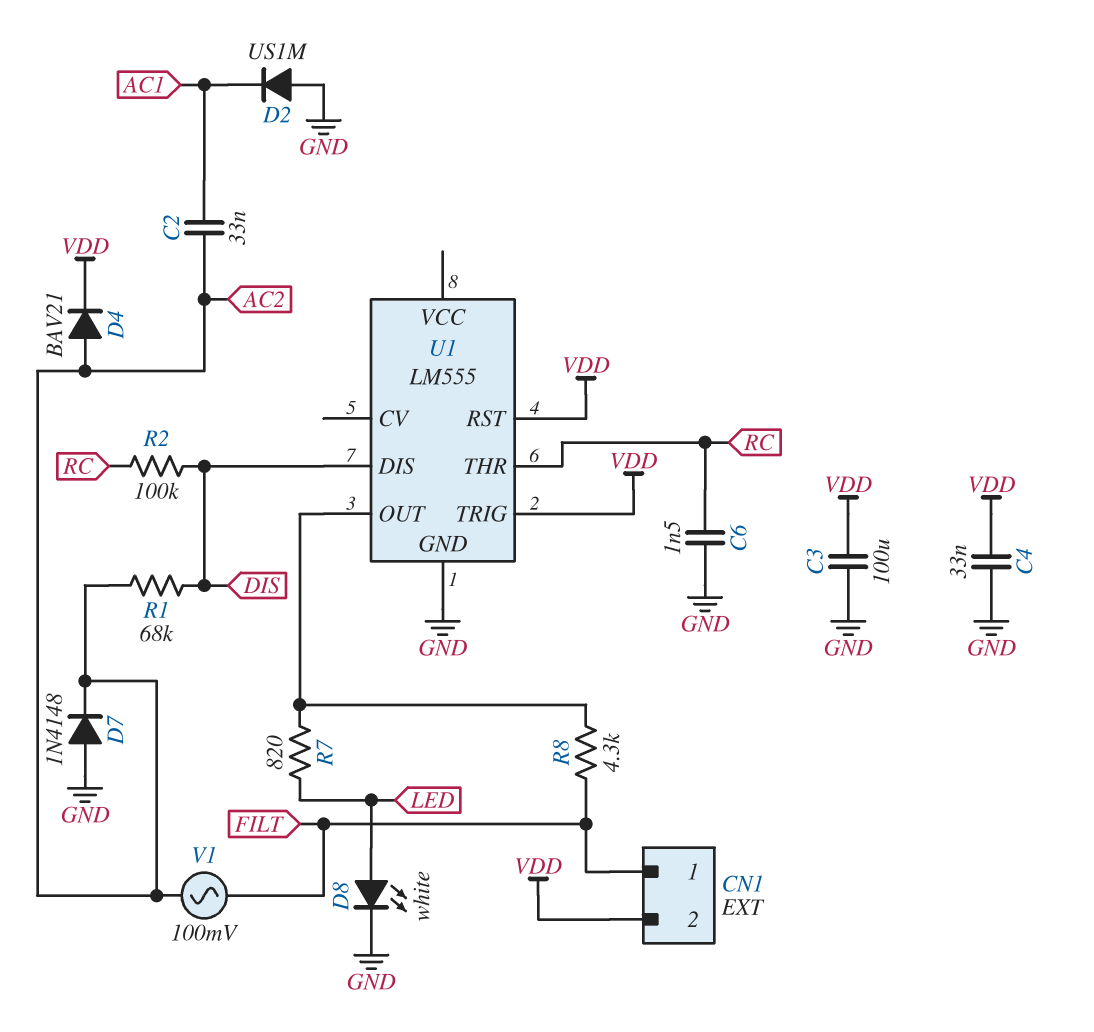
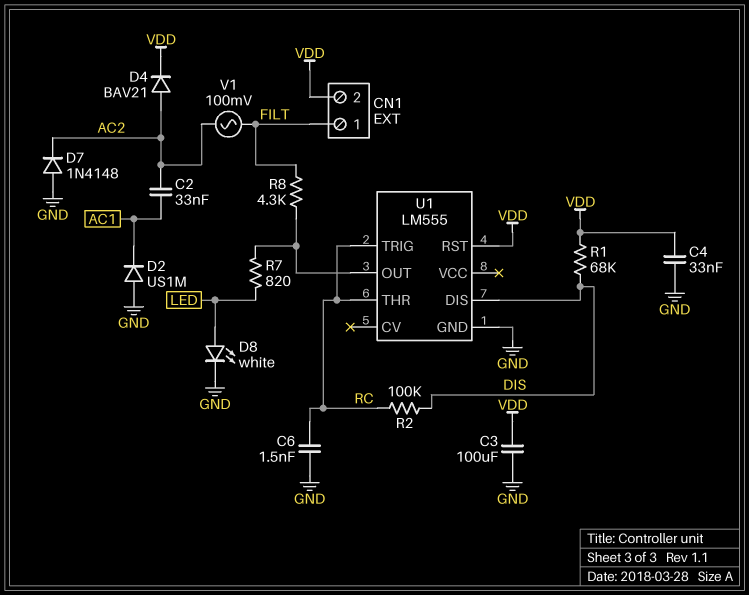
R1: 68k (AC2, DIS) -> 68k (DIS, VDD)
U1 pin TRIG: VDD -> RC

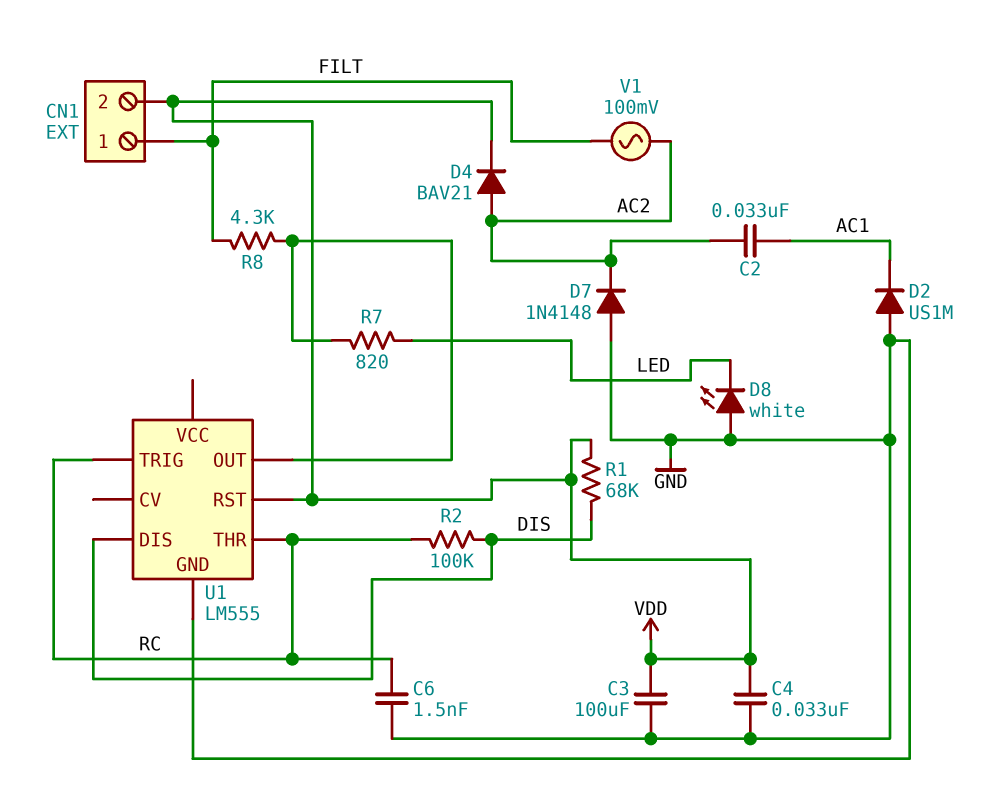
D8: LED white (A LED, K GND) -> LED white (A GND, K LED)

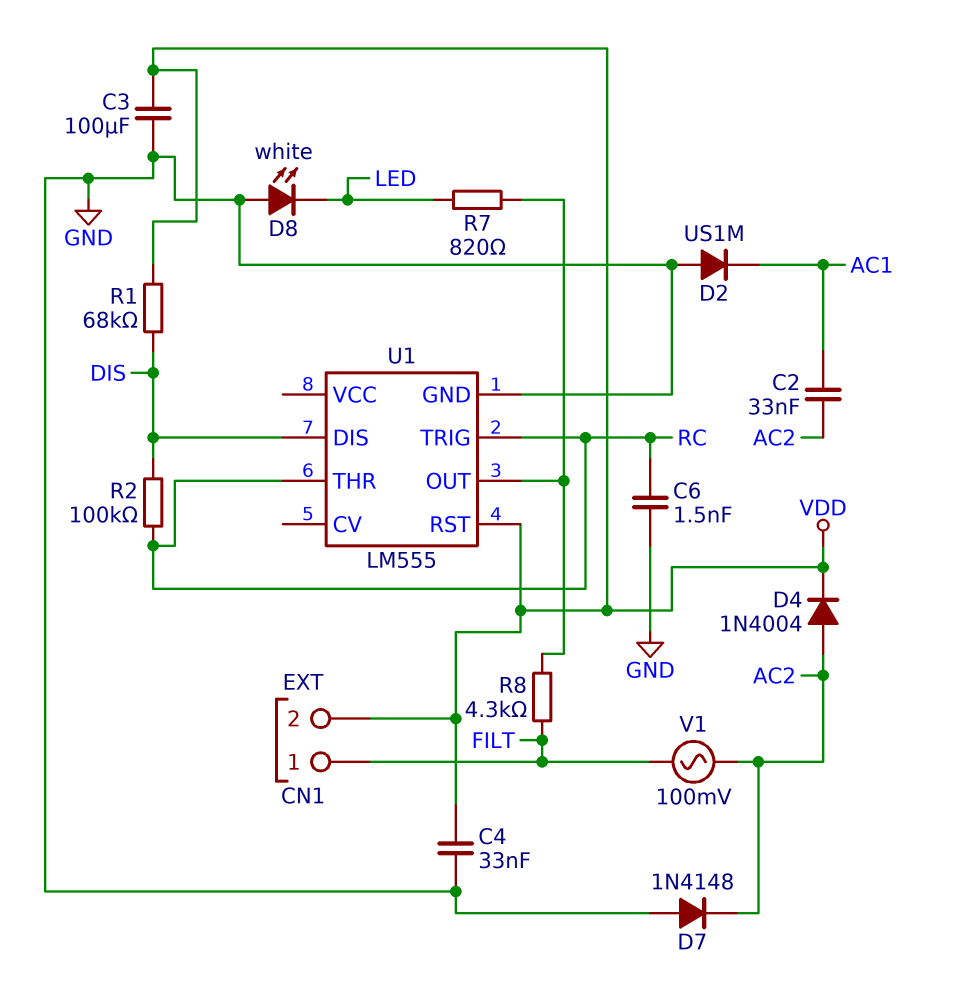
D4: diode BAV21 (A AC2, K VDD) -> diode 1N4004 (A AC2, K VDD)

